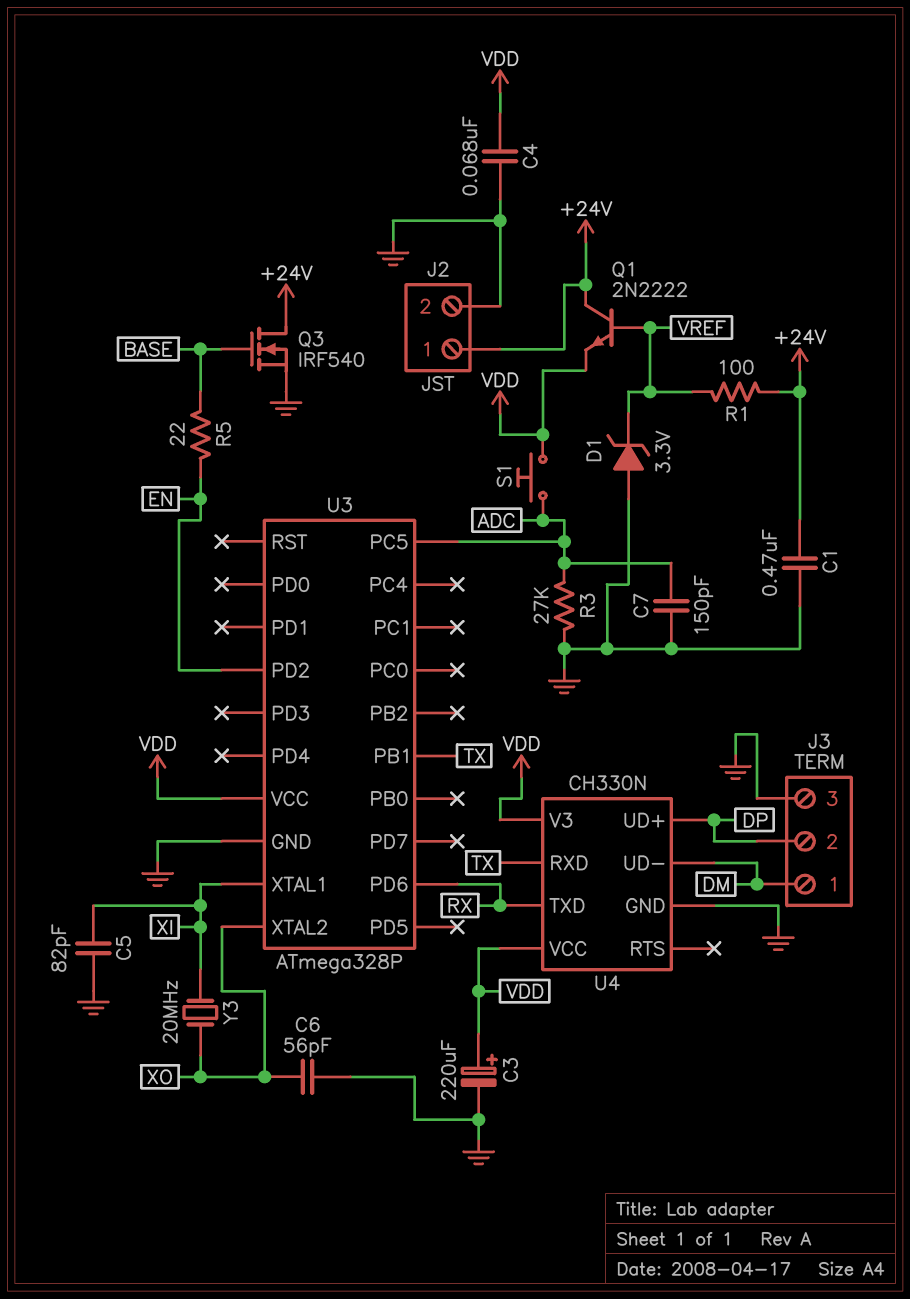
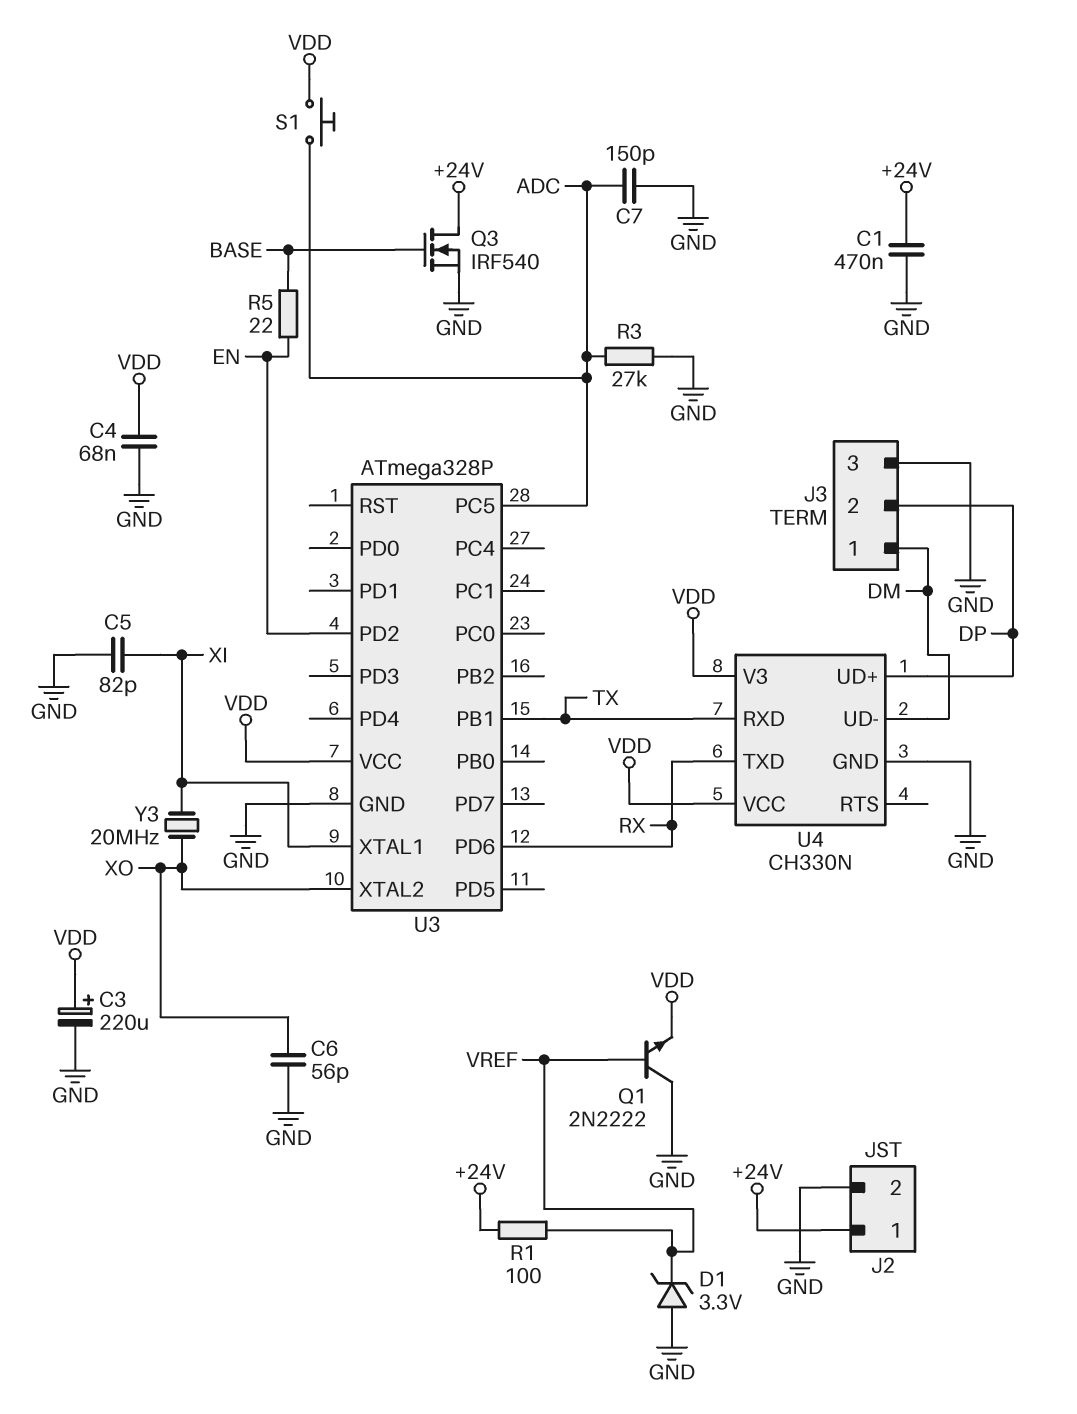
Q1: NPN 2N2222 (B VREF, C +24V, E VDD) -> NPN 2N2222 (B VREF, C GND, E VDD)

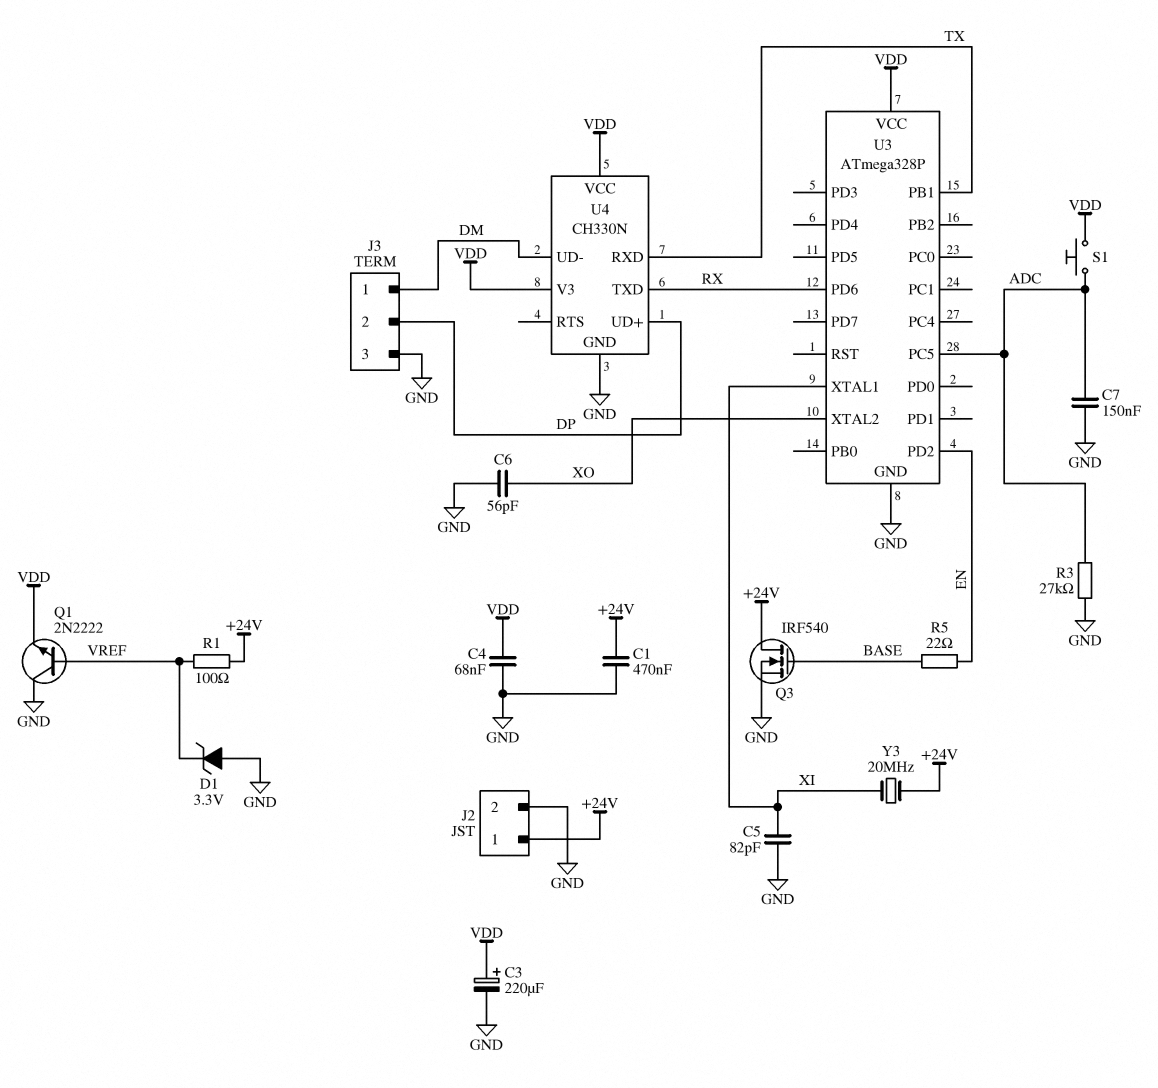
C7: 150pF (ADC, GND) -> 150nF (ADC, GND)
Y3: 20MHz (XI, XO) -> 20MHz (+24V, XI)

